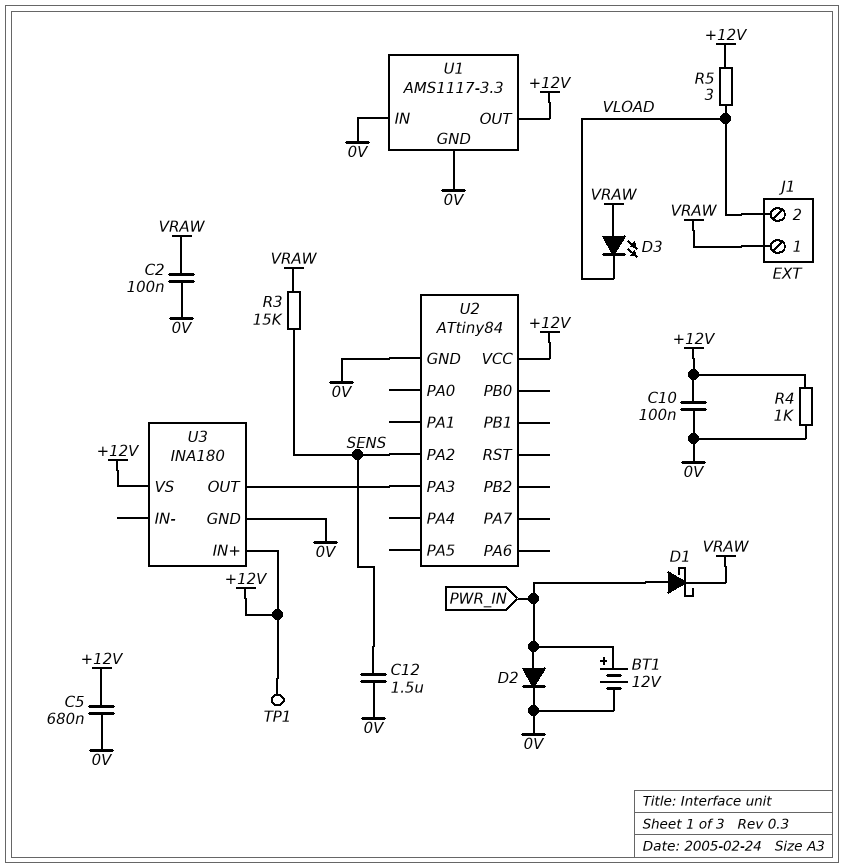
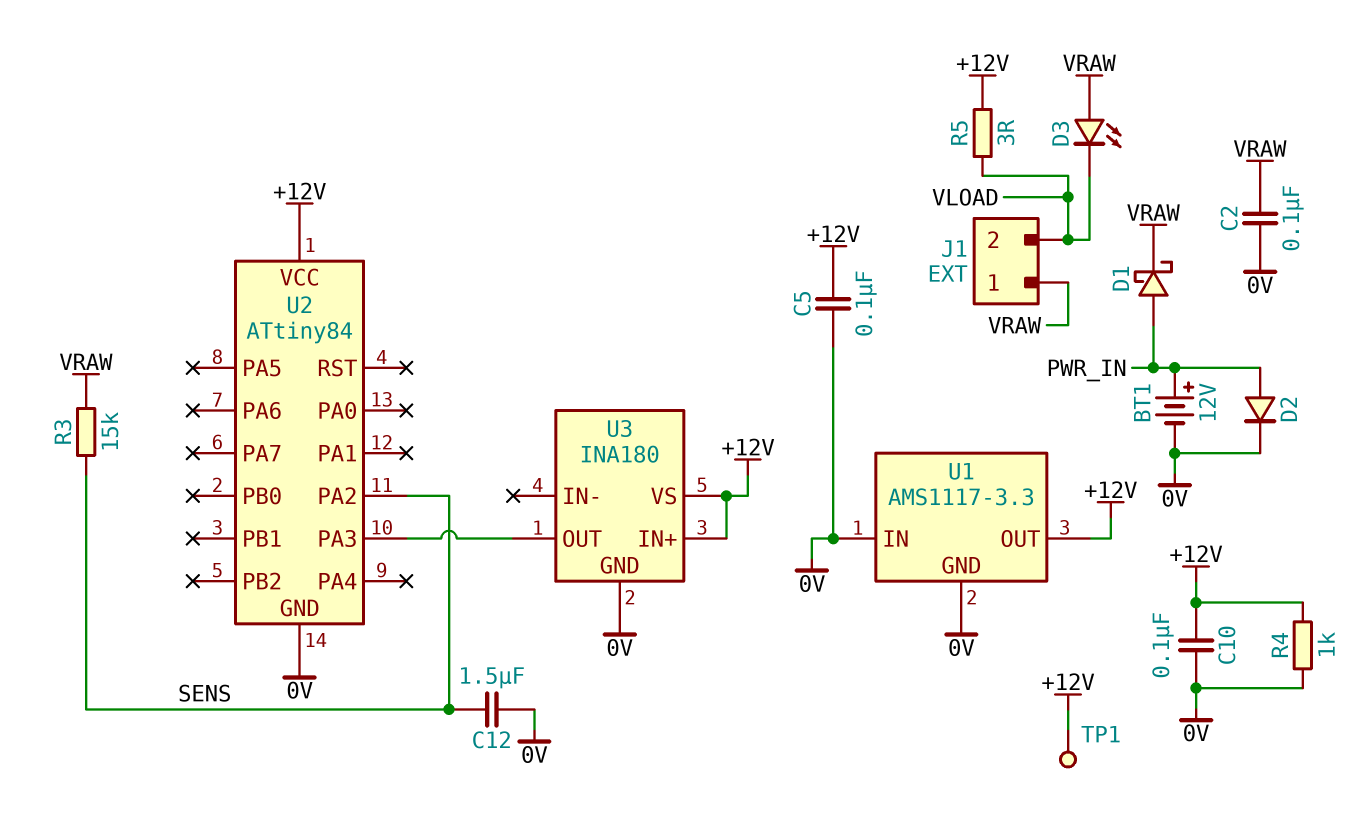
C5: 680nF (+12V, 0V) -> 100nF (+12V, 0V)

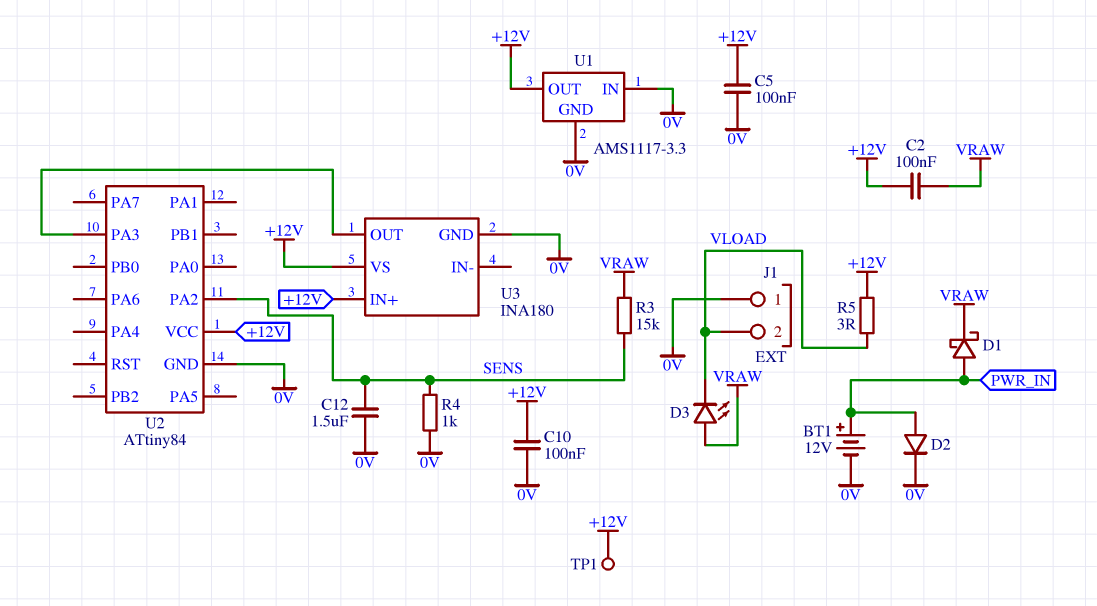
C2: 100nF (0V, VRAW) -> 100nF (+12V, VRAW)
J1 pin 1: VRAW -> 0V
R4: 1k (+12V, 0V) -> 1k (0V, SENS)

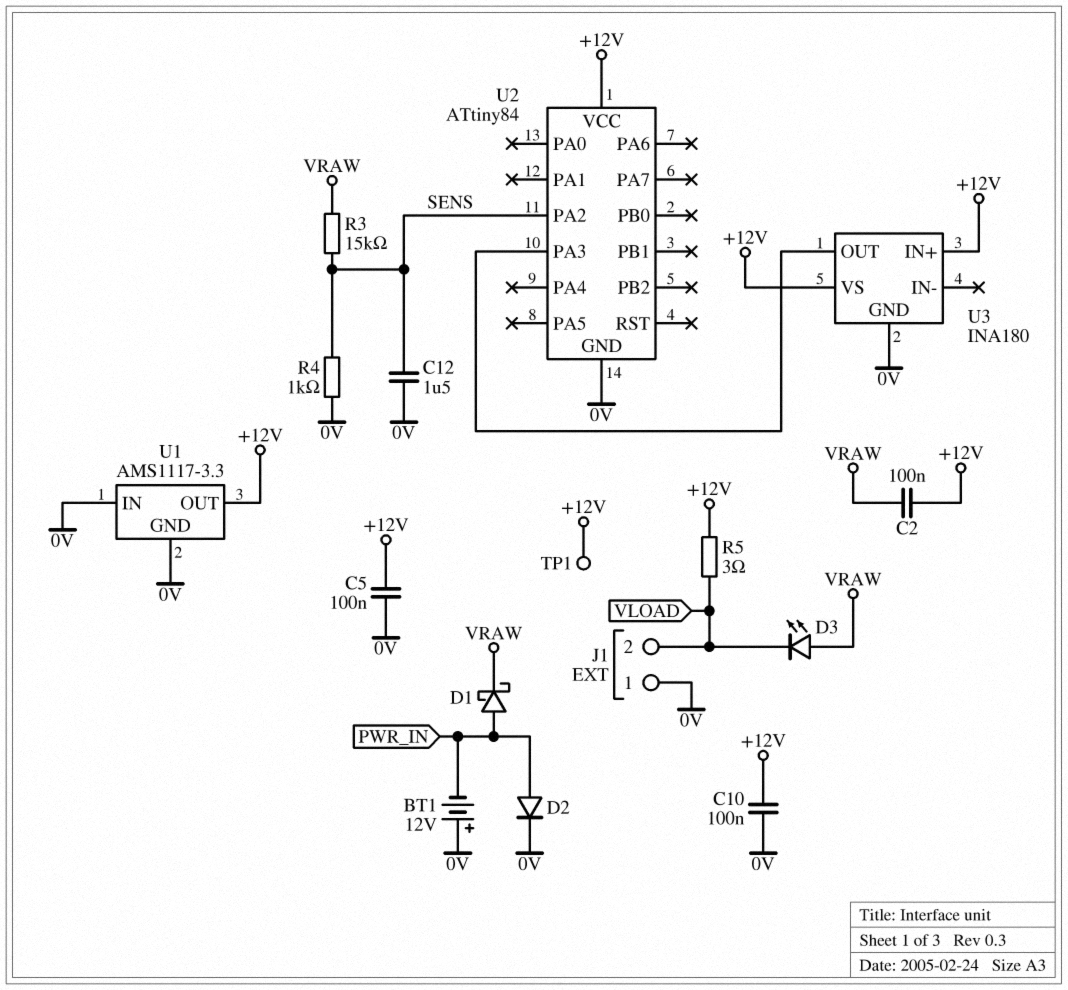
BT1: 12V (plus PWR_IN, minus 0V) -> 12V (plus 0V, minus PWR_IN)

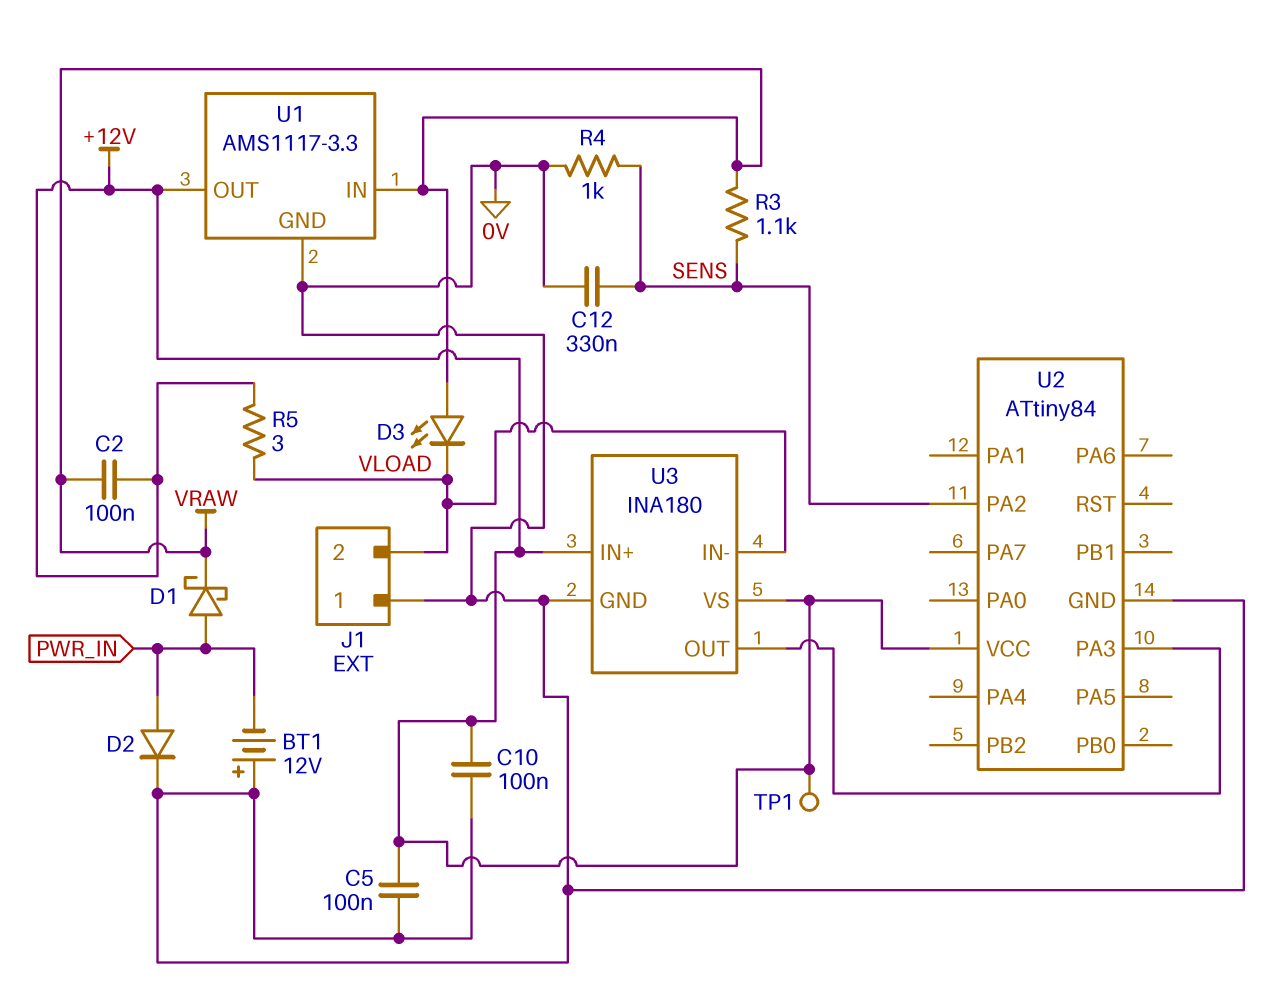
C12: 1.5uF (0V, SENS) -> 330nF (0V, SENS)
R3: 15k (SENS, VRAW) -> 1.1k (SENS, VRAW)
U1 pin IN: 0V -> VRAW
U3 pin IN-: none -> VLOAD

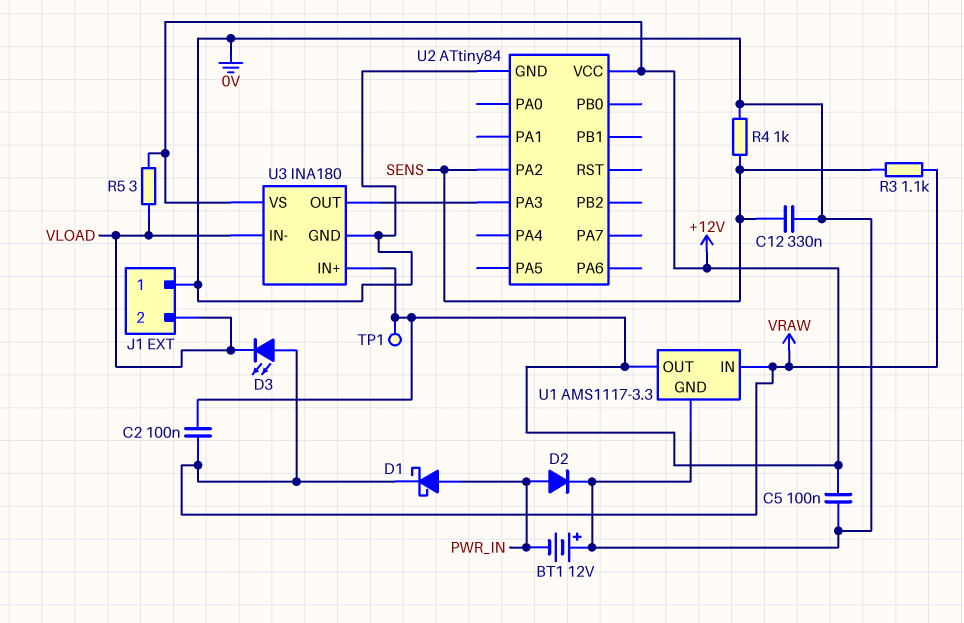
C10: 100nF (+12V, 0V) -> none

